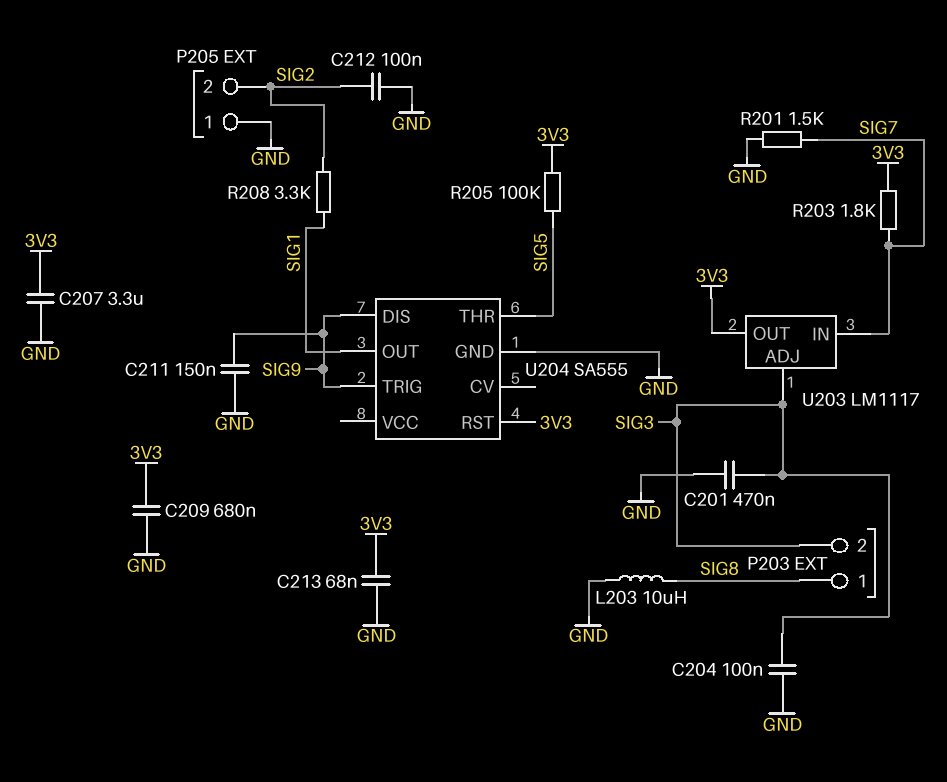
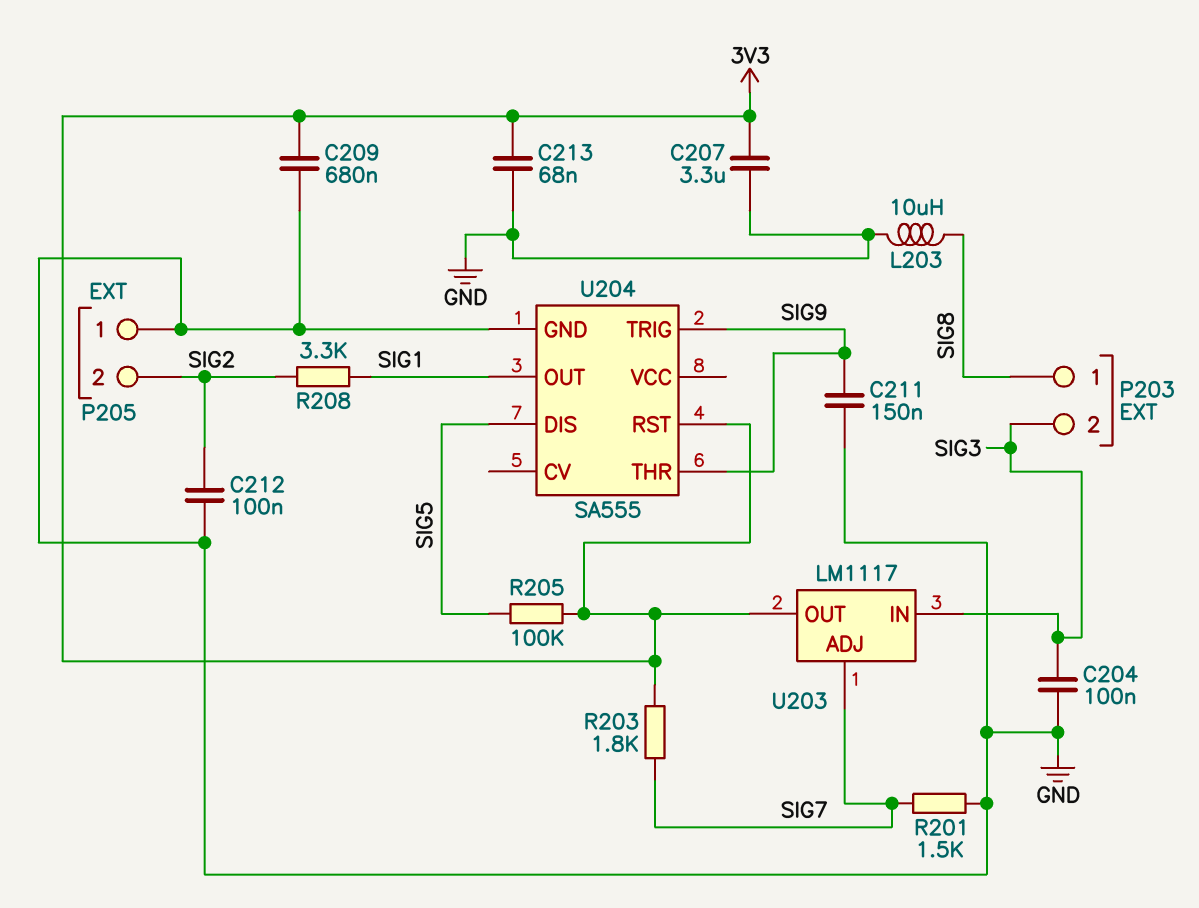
C201: 470nF (GND, SIG3) -> none
U203 pin ADJ: SIG3 -> SIG7
U203 pin IN: SIG7 -> SIG3
U204 pin DIS: SIG9 -> SIG5
U204 pin THR: SIG5 -> SIG9

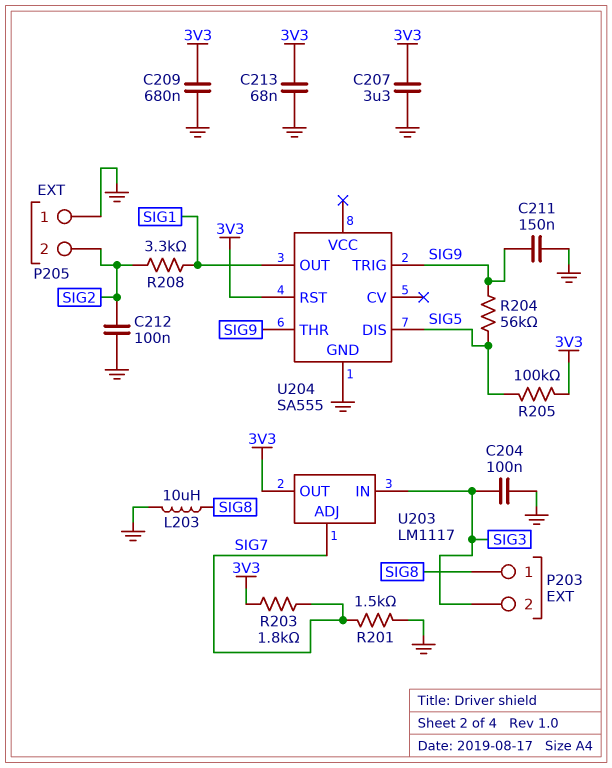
R204: none -> 56k (SIG5, SIG9)

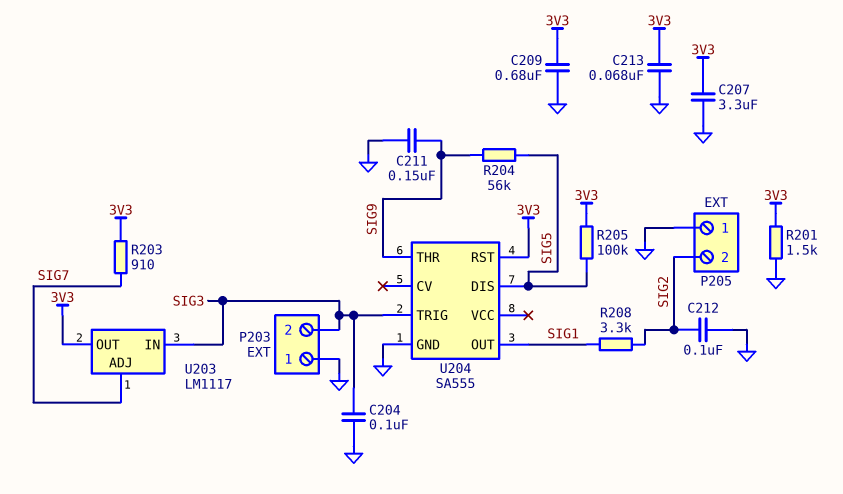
L203: 10uH (GND, SIG8) -> none
P203 pin 1: SIG8 -> GND
R201: 1.5k (GND, SIG7) -> 1.5k (3V3, GND)
R203: 1.8k (3V3, SIG7) -> 910 (3V3, SIG7)
U204 pin TRIG: SIG9 -> SIG3

